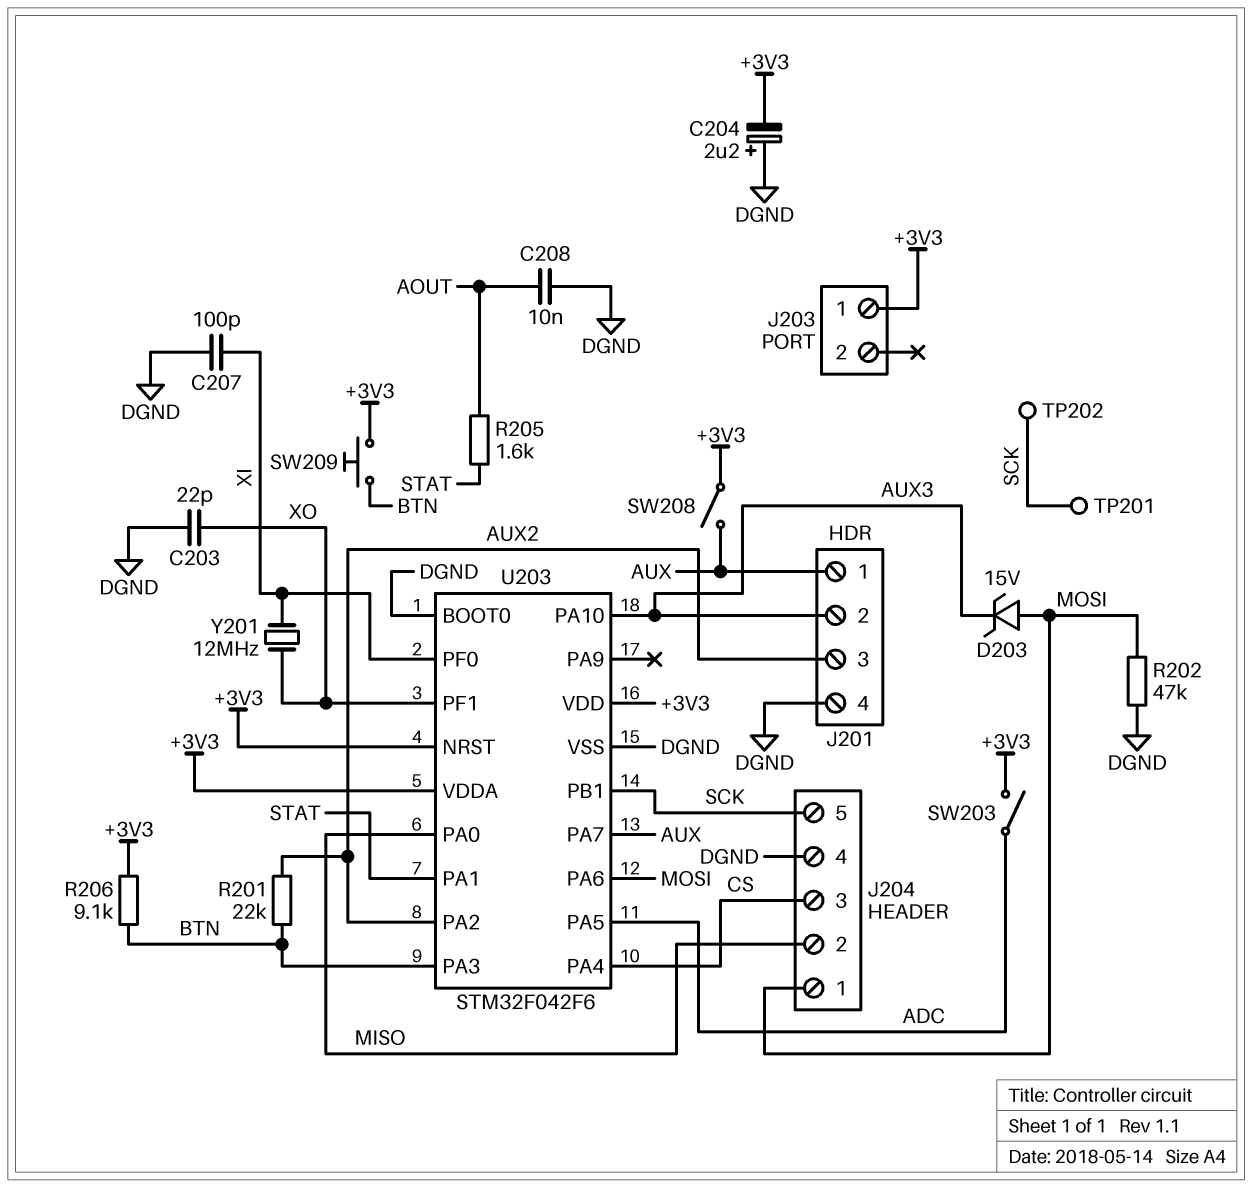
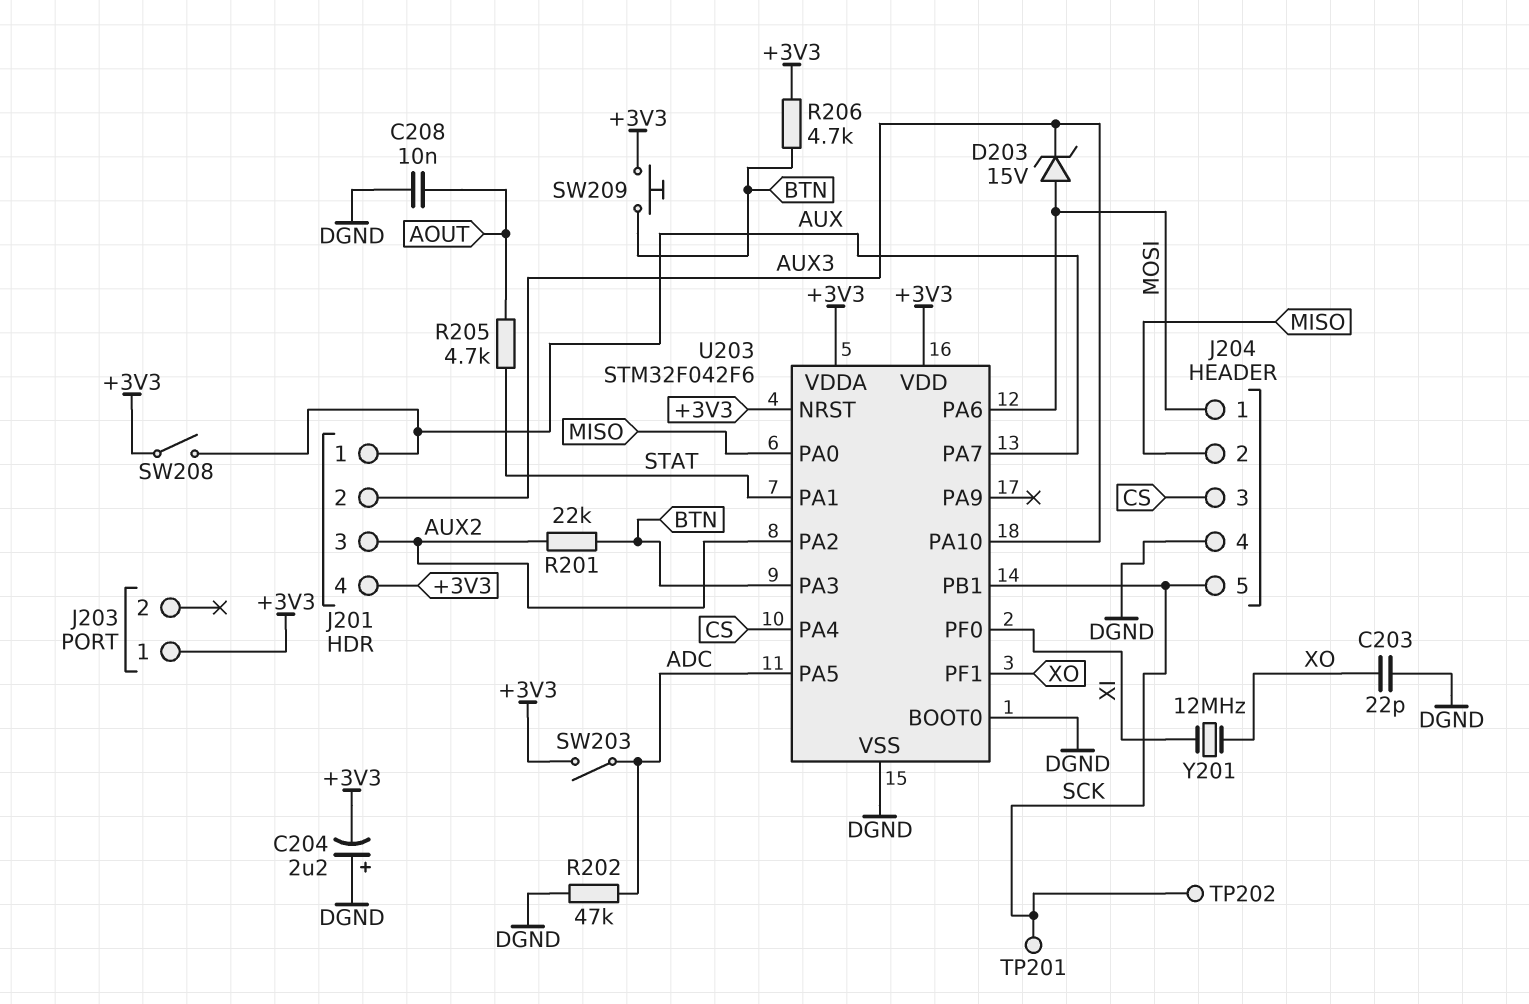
C207: 100pF (DGND, XI) -> none
J201 pin 4: DGND -> +3V3
R202: 47k (DGND, MOSI) -> 47k (ADC, DGND)
R205: 1.6k (AOUT, STAT) -> 4.7k (AOUT, STAT)
R206: 9.1k (+3V3, BTN) -> 4.7k (+3V3, BTN)

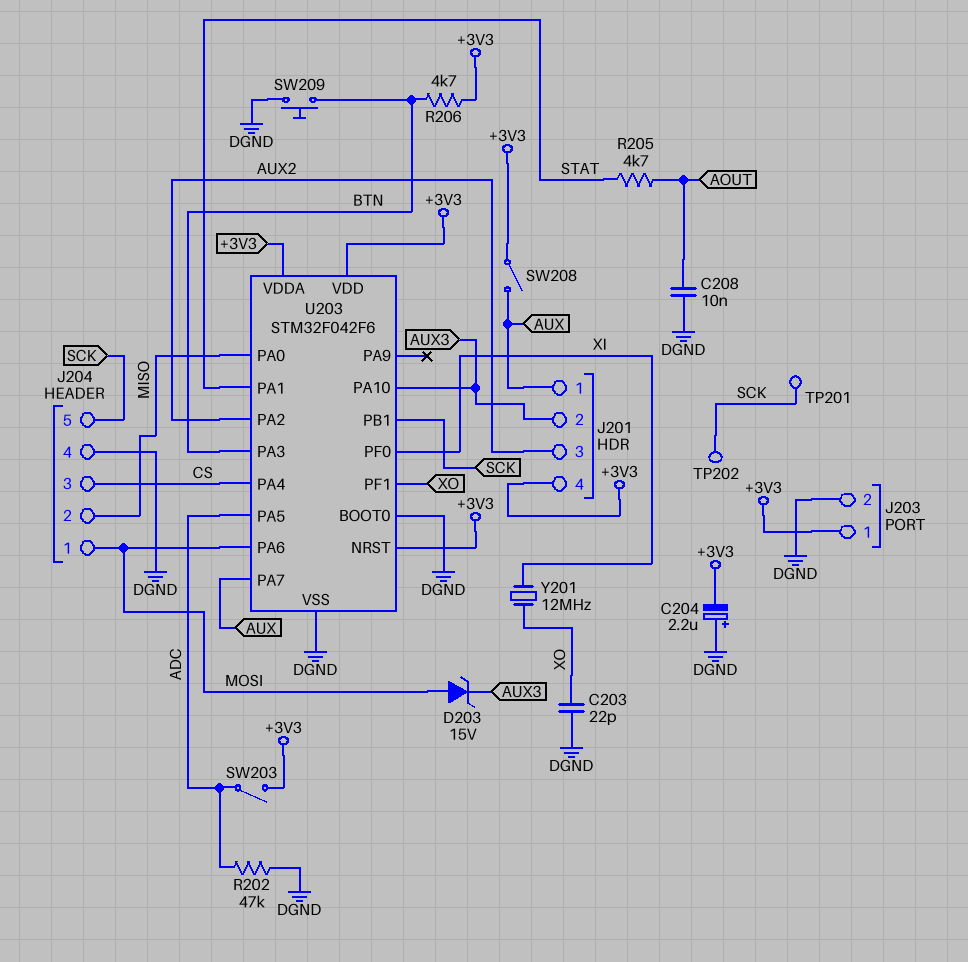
J203 pin 2: none -> DGND
R201: 22k (AUX2, BTN) -> none
SW209: button (+3V3, BTN) -> button (BTN, DGND)

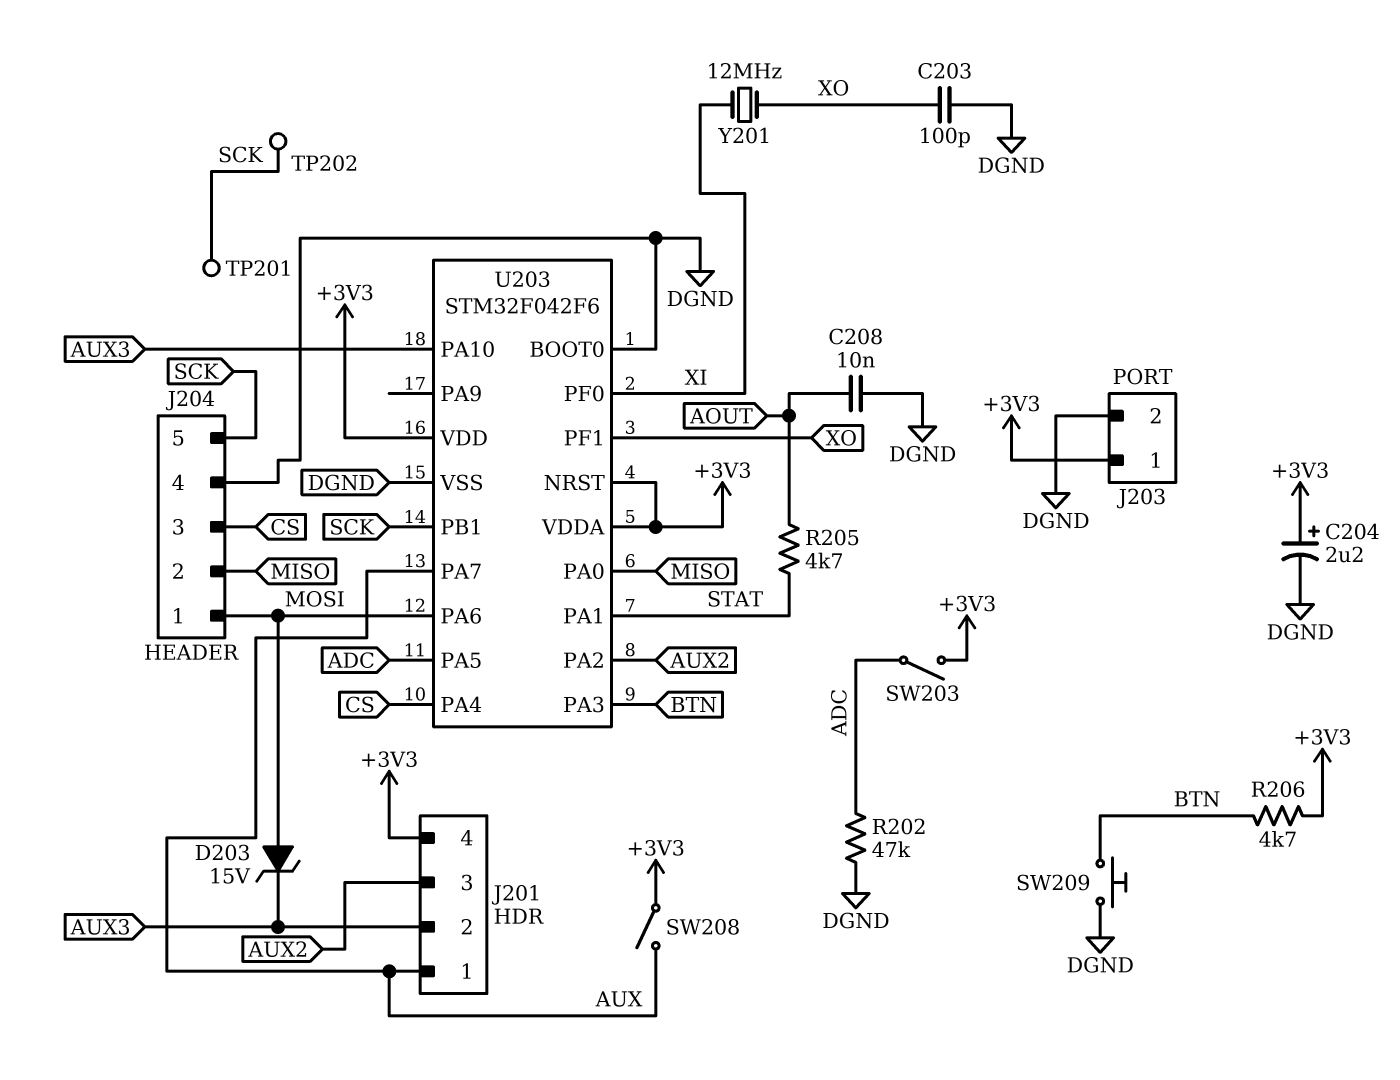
C203: 22pF (DGND, XO) -> 100pF (DGND, XO)
C204: 2.2uF (plus DGND, minus +3V3) -> 2.2uF (plus +3V3, minus DGND)

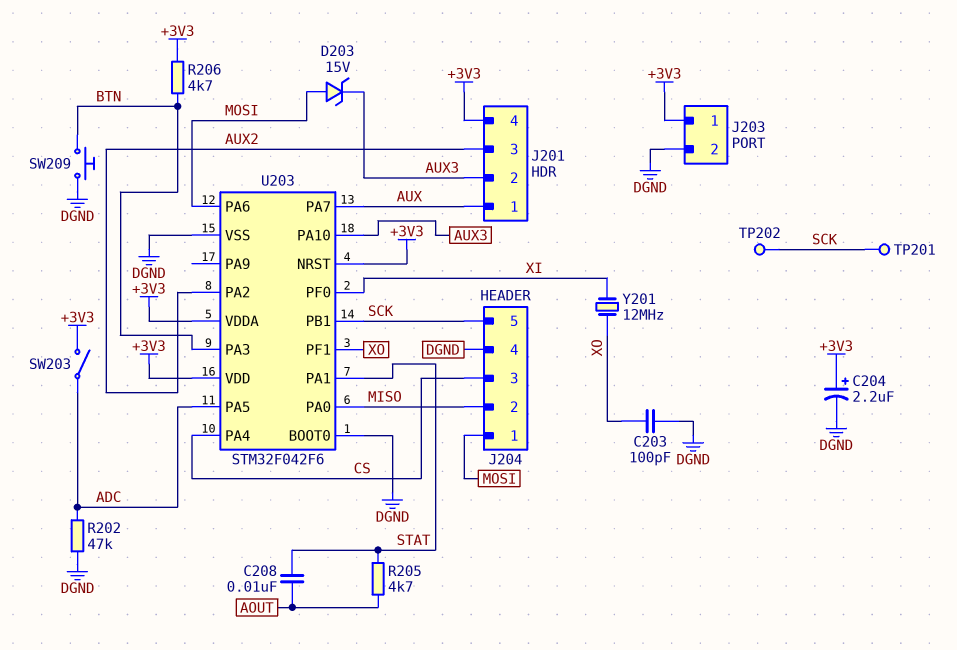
C208: 10nF (AOUT, DGND) -> 10nF (AOUT, STAT)
SW208: switch (+3V3, AUX) -> none

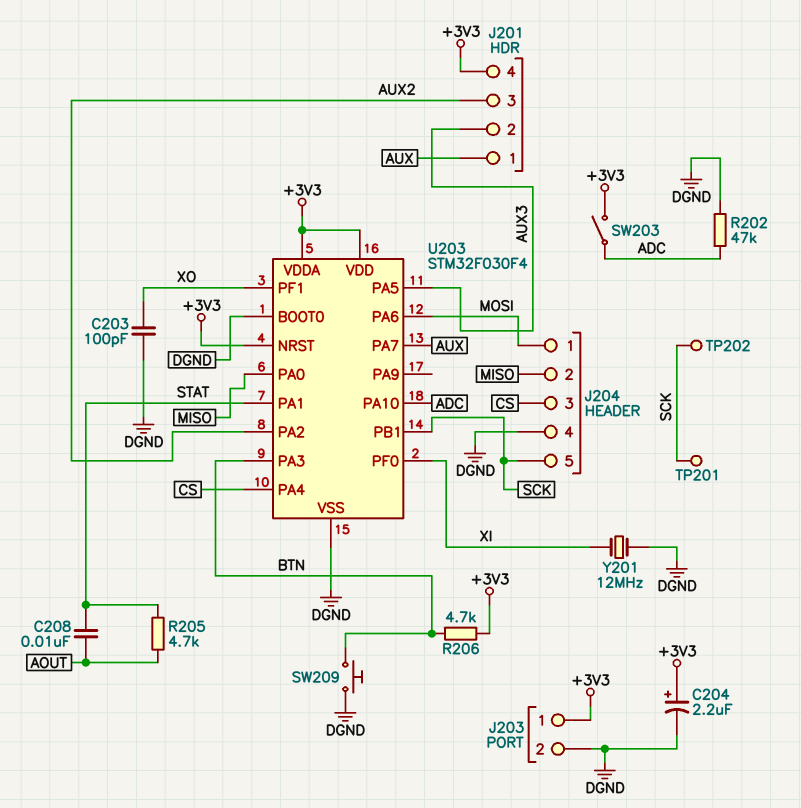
D203: zener 15V (A MOSI, K AUX3) -> none
U203: STM32F042F6 -> STM32F030F4
U203 pin PA5: ADC -> AUX3
U203 pin PA10: AUX3 -> ADC
Y201: 12MHz (XI, XO) -> 12MHz (DGND, XI)

